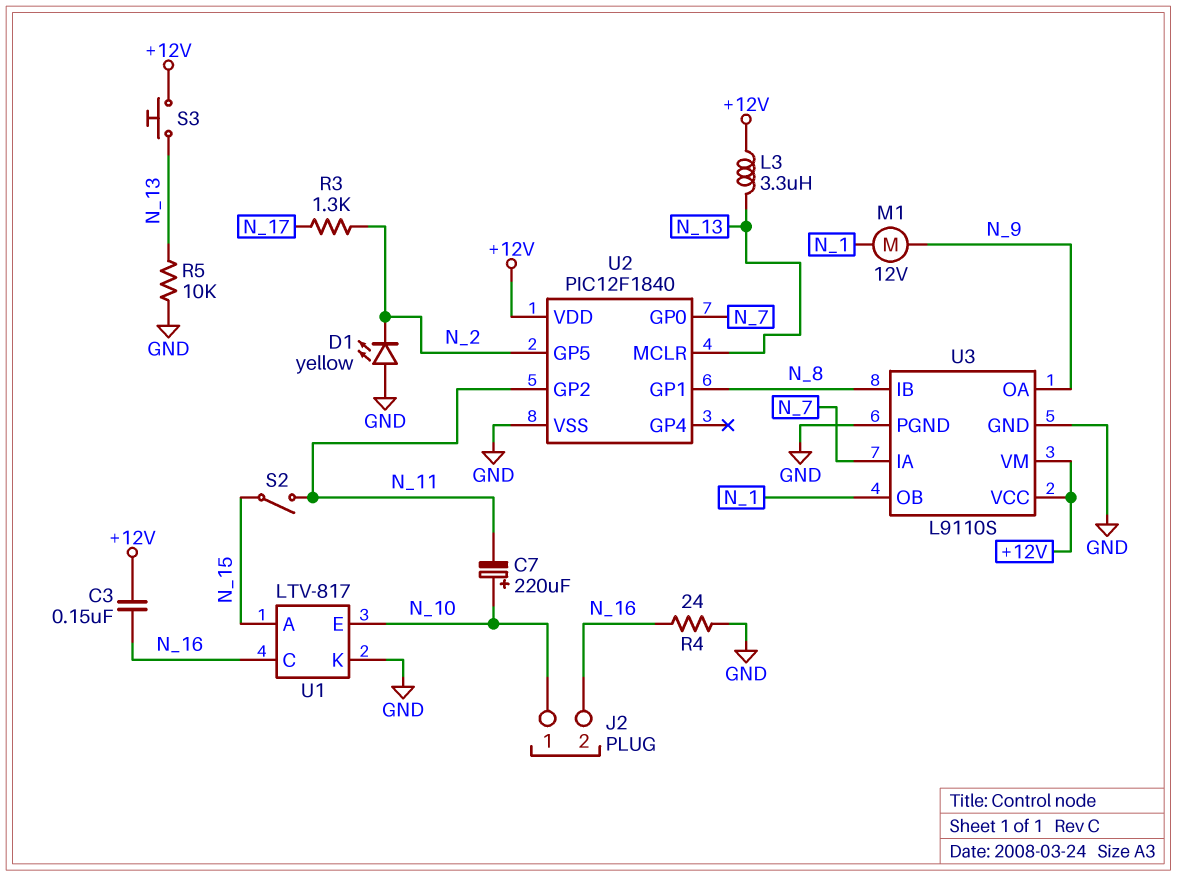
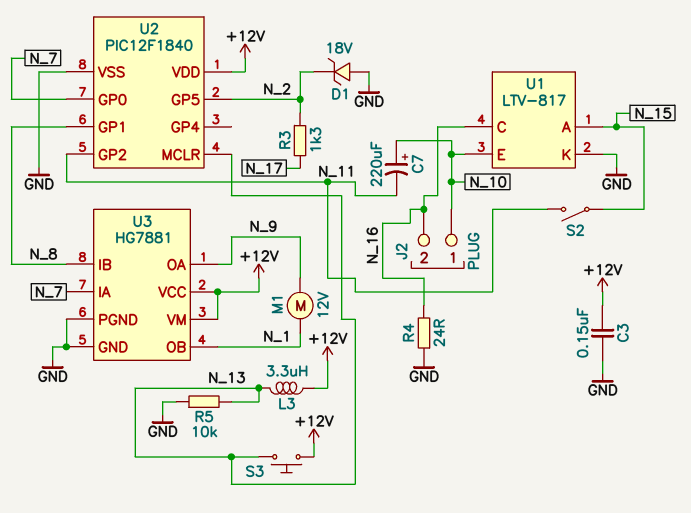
C3: 150nF (+12V, N_16) -> 150nF (+12V, GND)
D1: LED yellow (A GND, K N_2) -> zener 18V (A GND, K N_2)
U3: L9110S -> HG7881

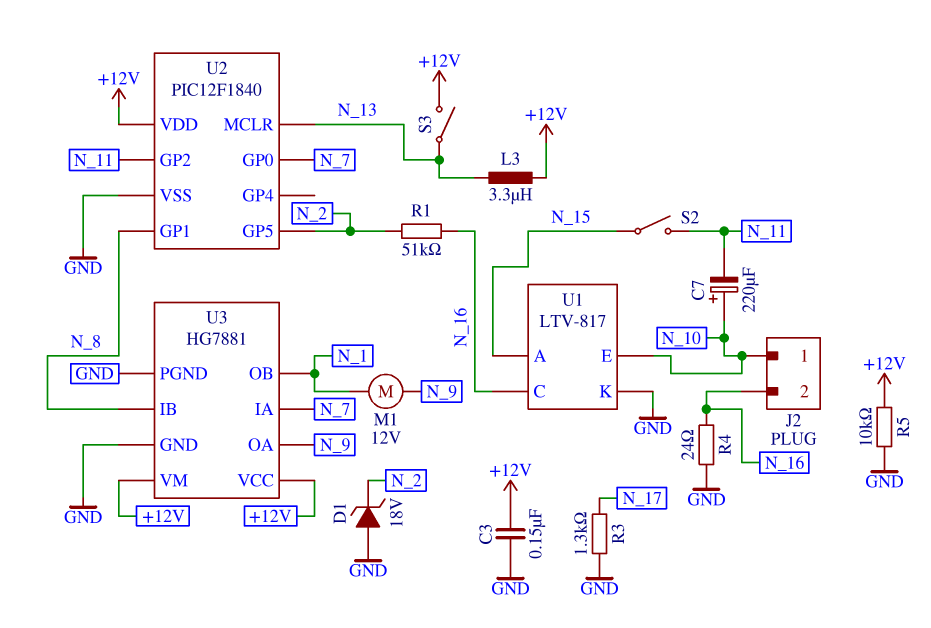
R1: none -> 51k (N_2, N_16)
R3: 1.3k (N_2, N_17) -> 1.3k (GND, N_17)
R5: 10k (GND, N_13) -> 10k (+12V, GND)
S3: button (+12V, N_13) -> switch (+12V, N_13)

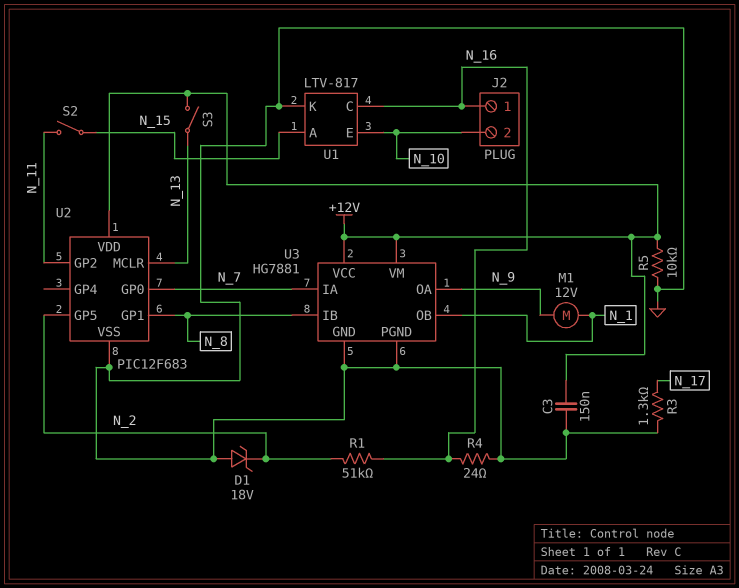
C7: 220uF (plus N_10, minus N_11) -> none
J2 pin 1: N_10 -> N_16
J2 pin 2: N_16 -> N_10
L3: 3.3uH (+12V, N_13) -> none
U2: PIC12F1840 -> PIC12F683

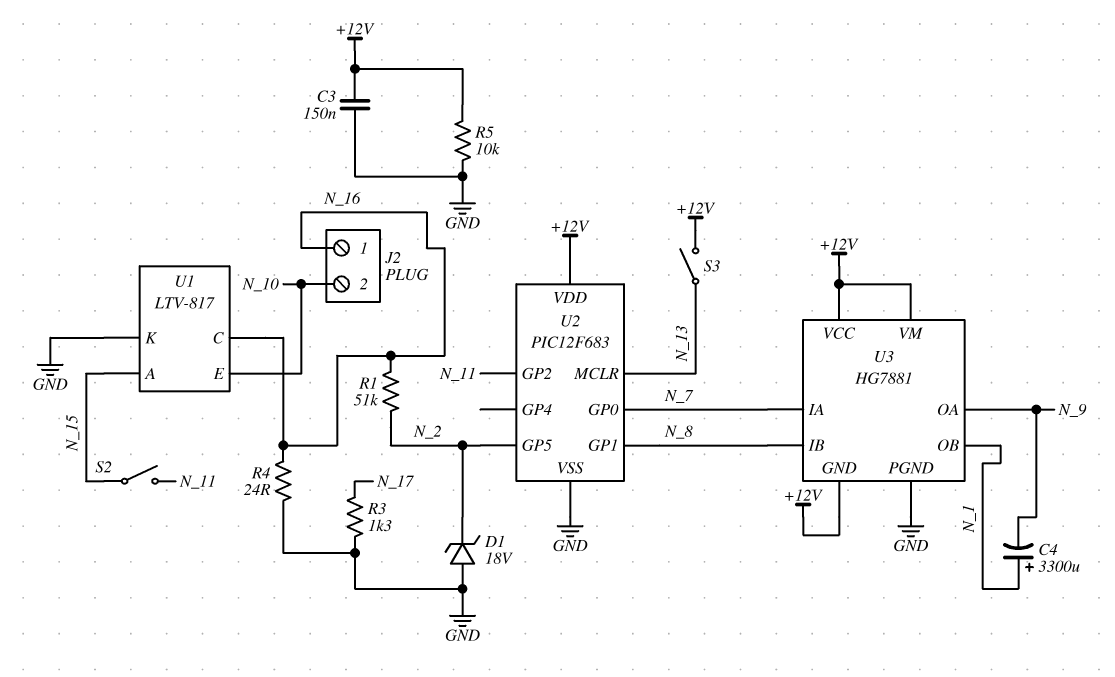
C4: none -> 3300uF (plus N_1, minus N_9)
M1: motor 12V (N_1, N_9) -> none
U3 pin GND: GND -> +12V

